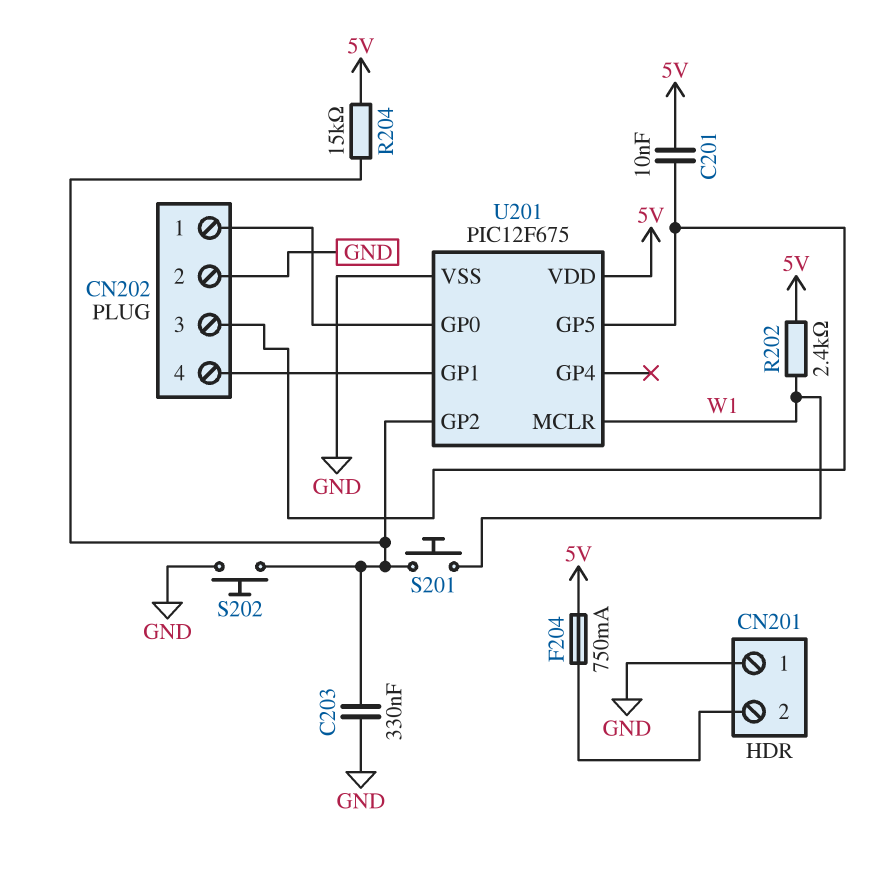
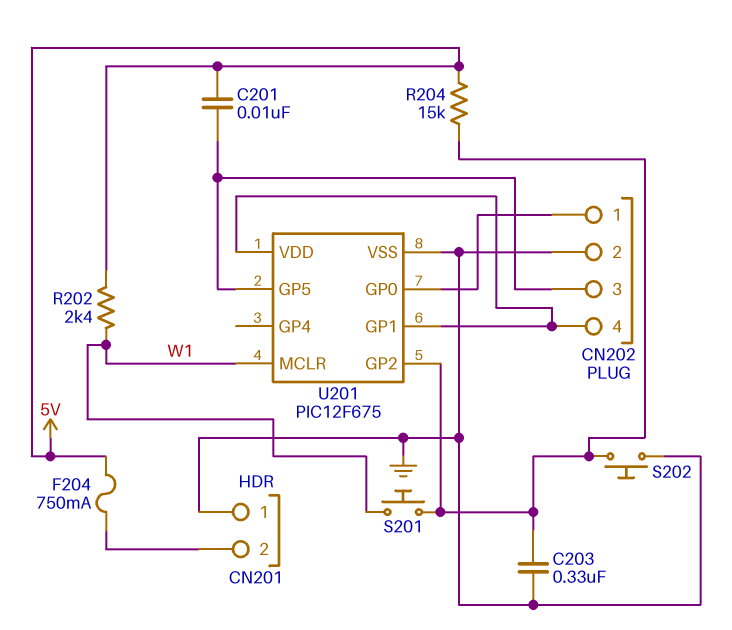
U201 pin VDD: 5V -> CN202/4

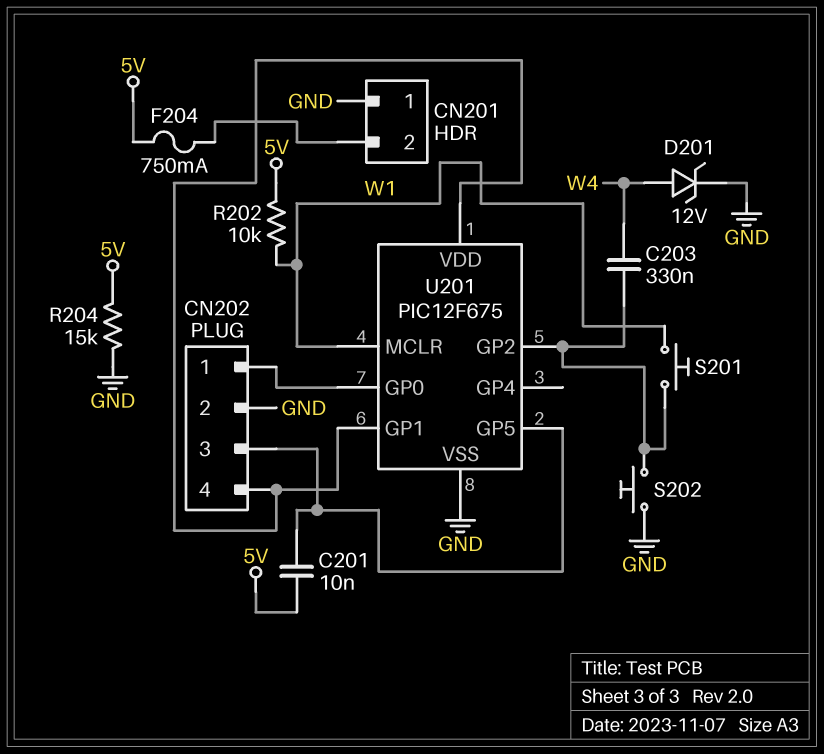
C203: 330nF (GND, U201/GP2) -> 330nF (U201/GP2, W4)
D201: none -> zener 12V (A W4, K GND)
R202: 2.4k (5V, W1) -> 10k (5V, W1)
R204: 15k (5V, U201/GP2) -> 15k (5V, GND)

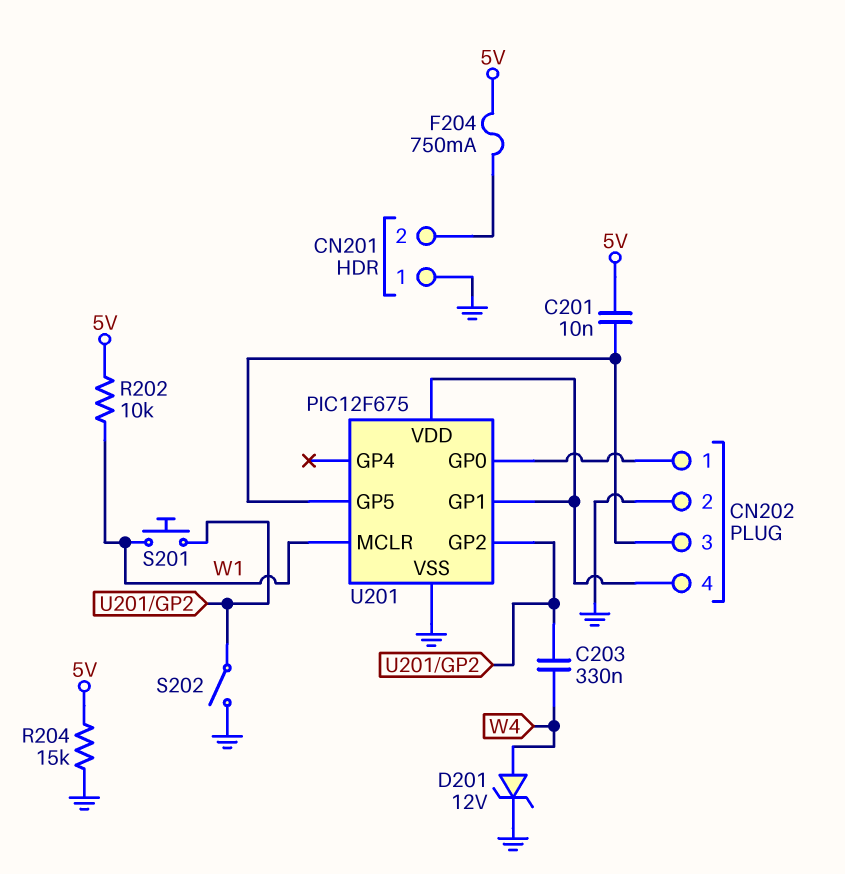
S202: button (GND, U201/GP2) -> switch (GND, U201/GP2)

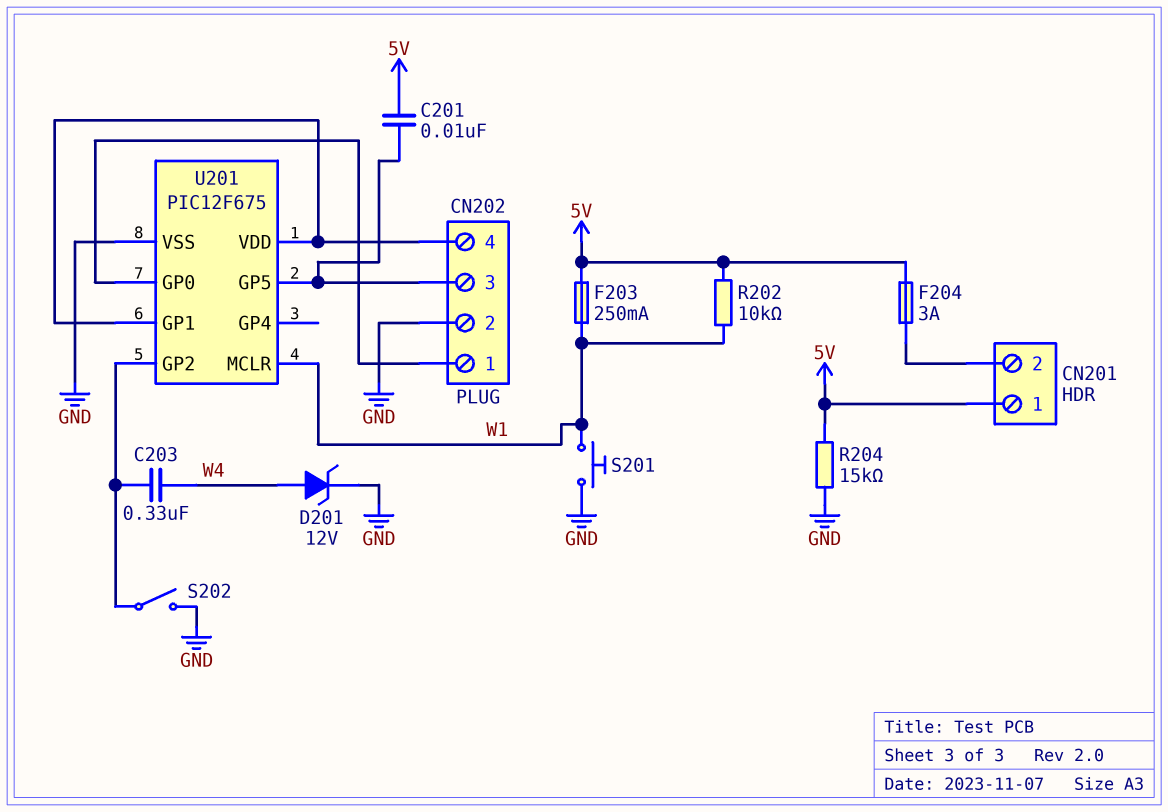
CN201 pin 1: GND -> 5V
F203: none -> 250mA (5V, W1)
F204: 750mA (5V, CN201/2) -> 3A (5V, CN201/2)
S201: button (U201/GP2, W1) -> button (GND, W1)

